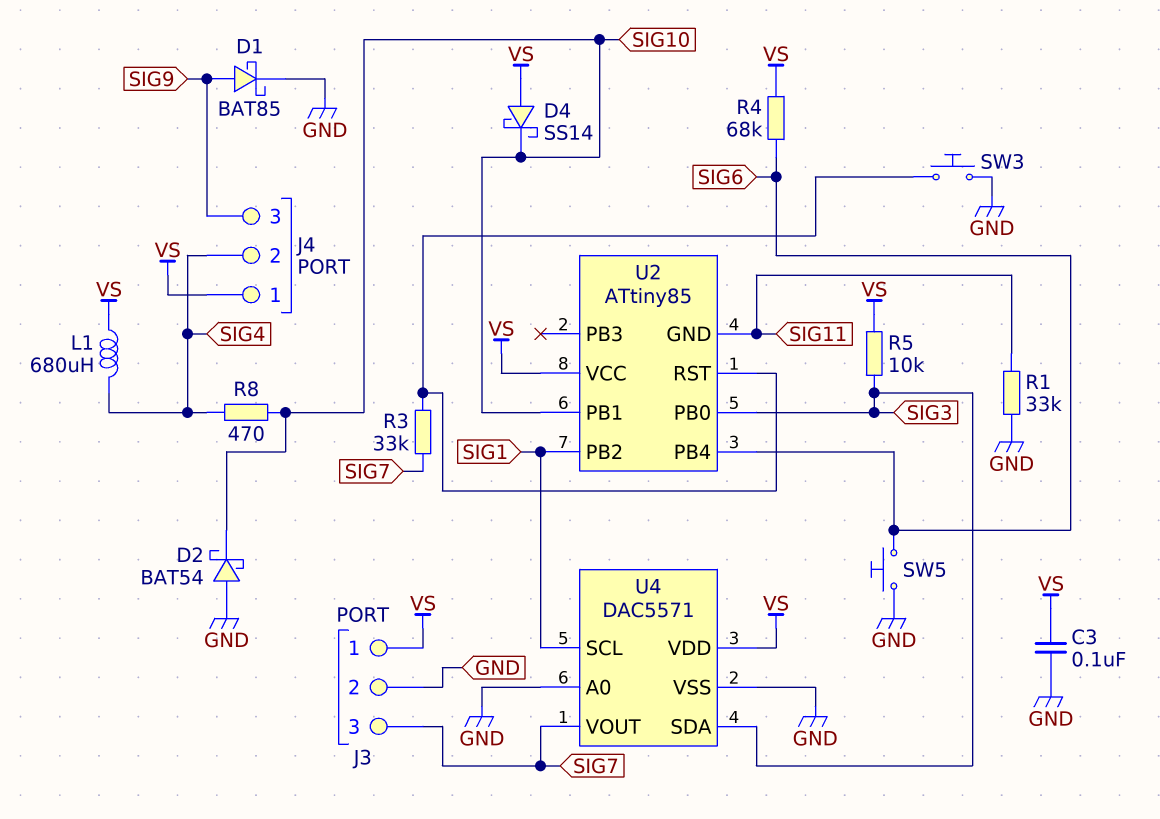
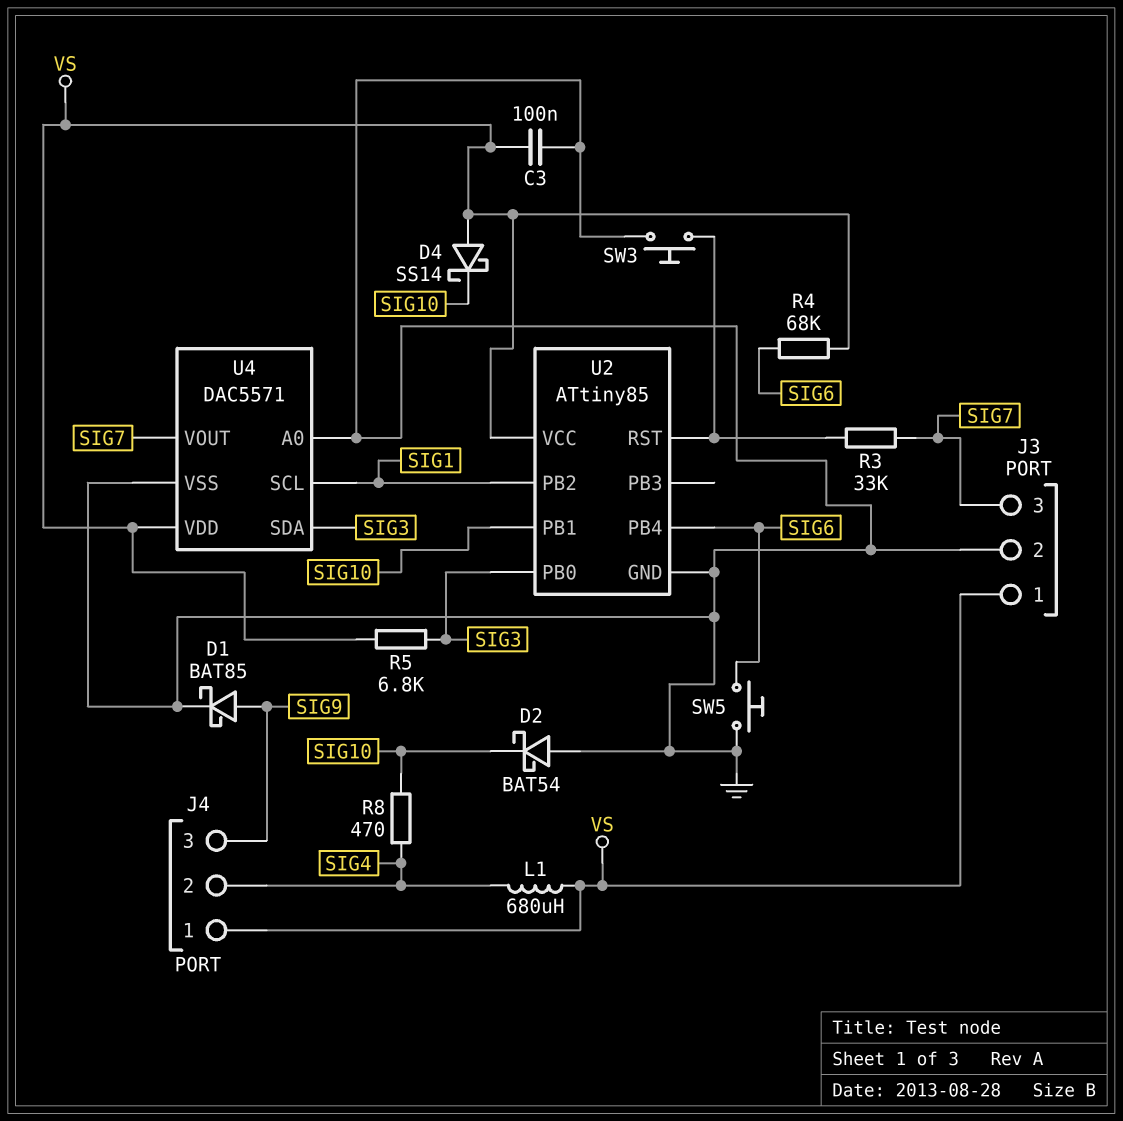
R1: 33k (GND, SIG11) -> none
R5: 10k (SIG3, VS) -> 6.8k (SIG3, VS)
U2 pin GND: SIG11 -> GND

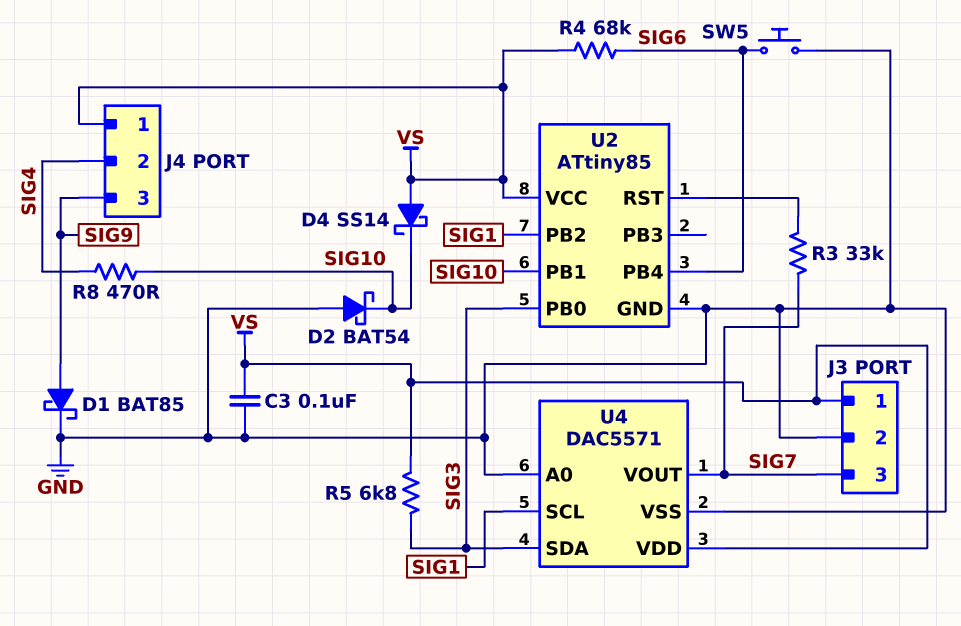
L1: 680uH (SIG4, VS) -> none
SW3: button (GND, U2/RST) -> none

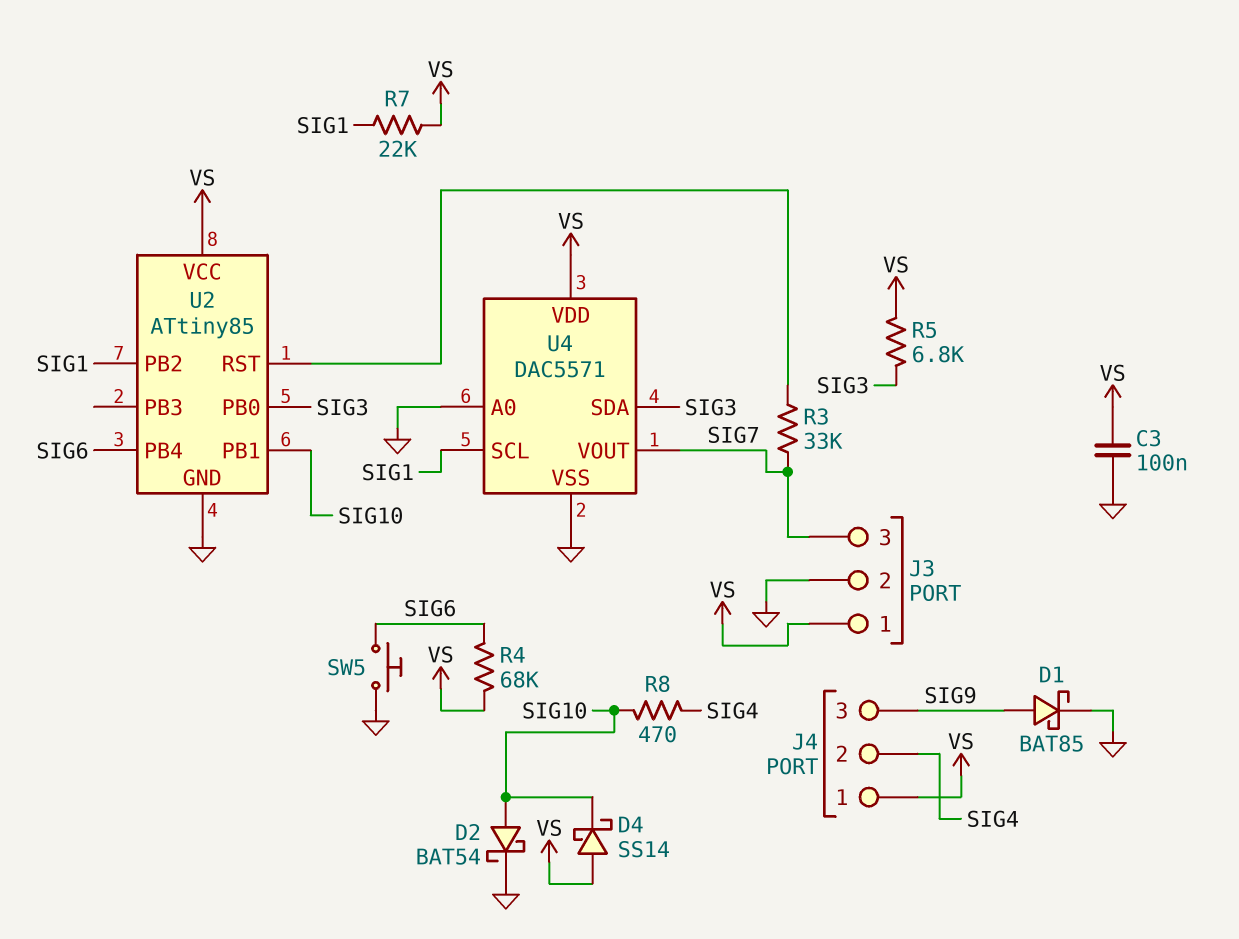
D2: schottky BAT54 (A GND, K SIG10) -> schottky BAT54 (A SIG10, K GND)
R7: none -> 22k (SIG1, VS)

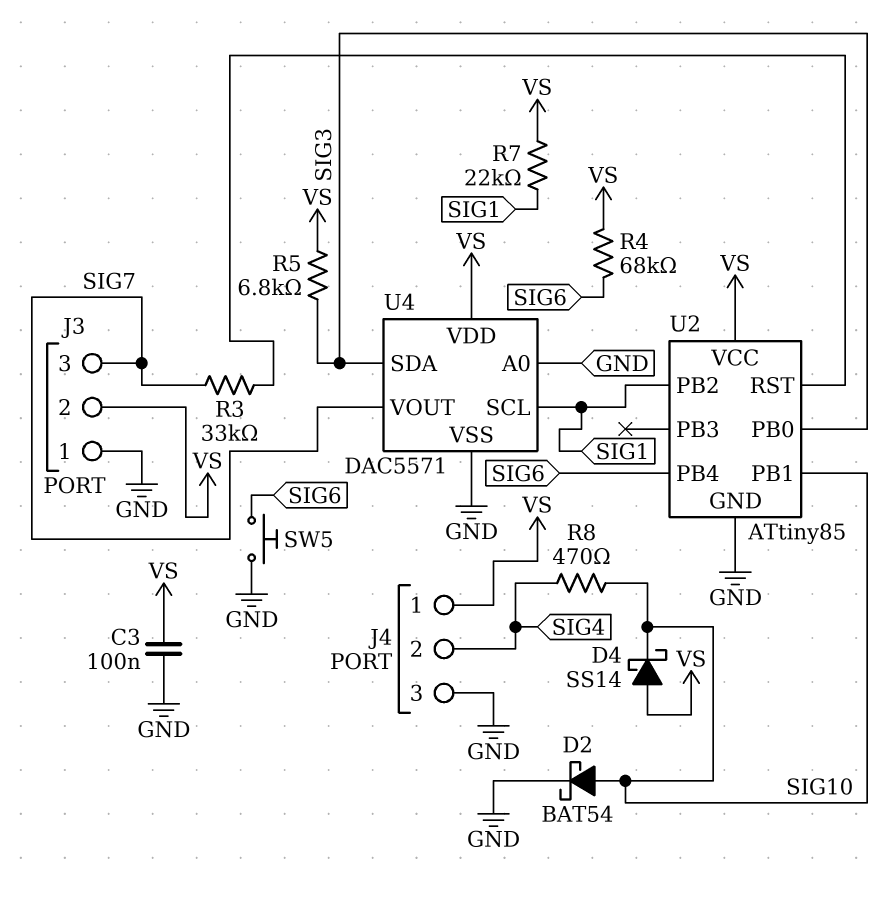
D1: schottky BAT85 (A SIG9, K GND) -> none
J3 pin 1: VS -> GND
J3 pin 2: GND -> VS
J4 pin 3: SIG9 -> GND

